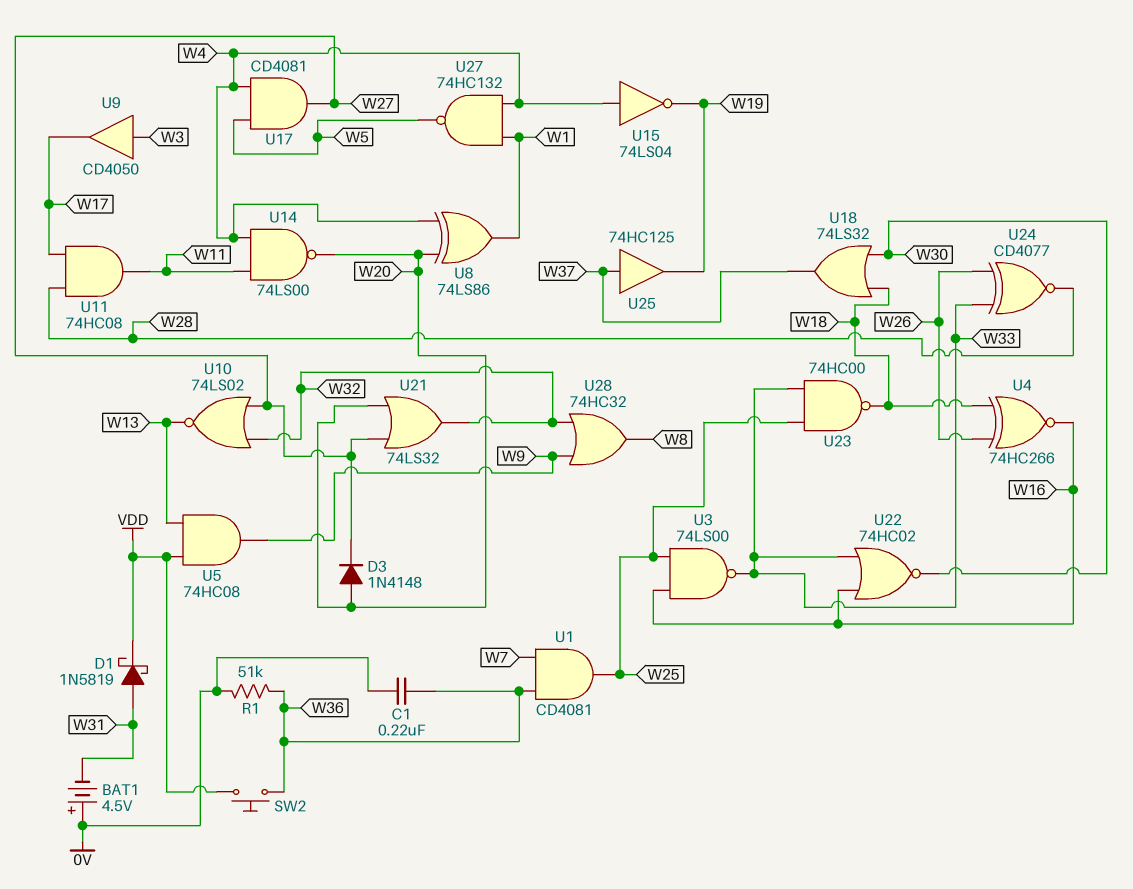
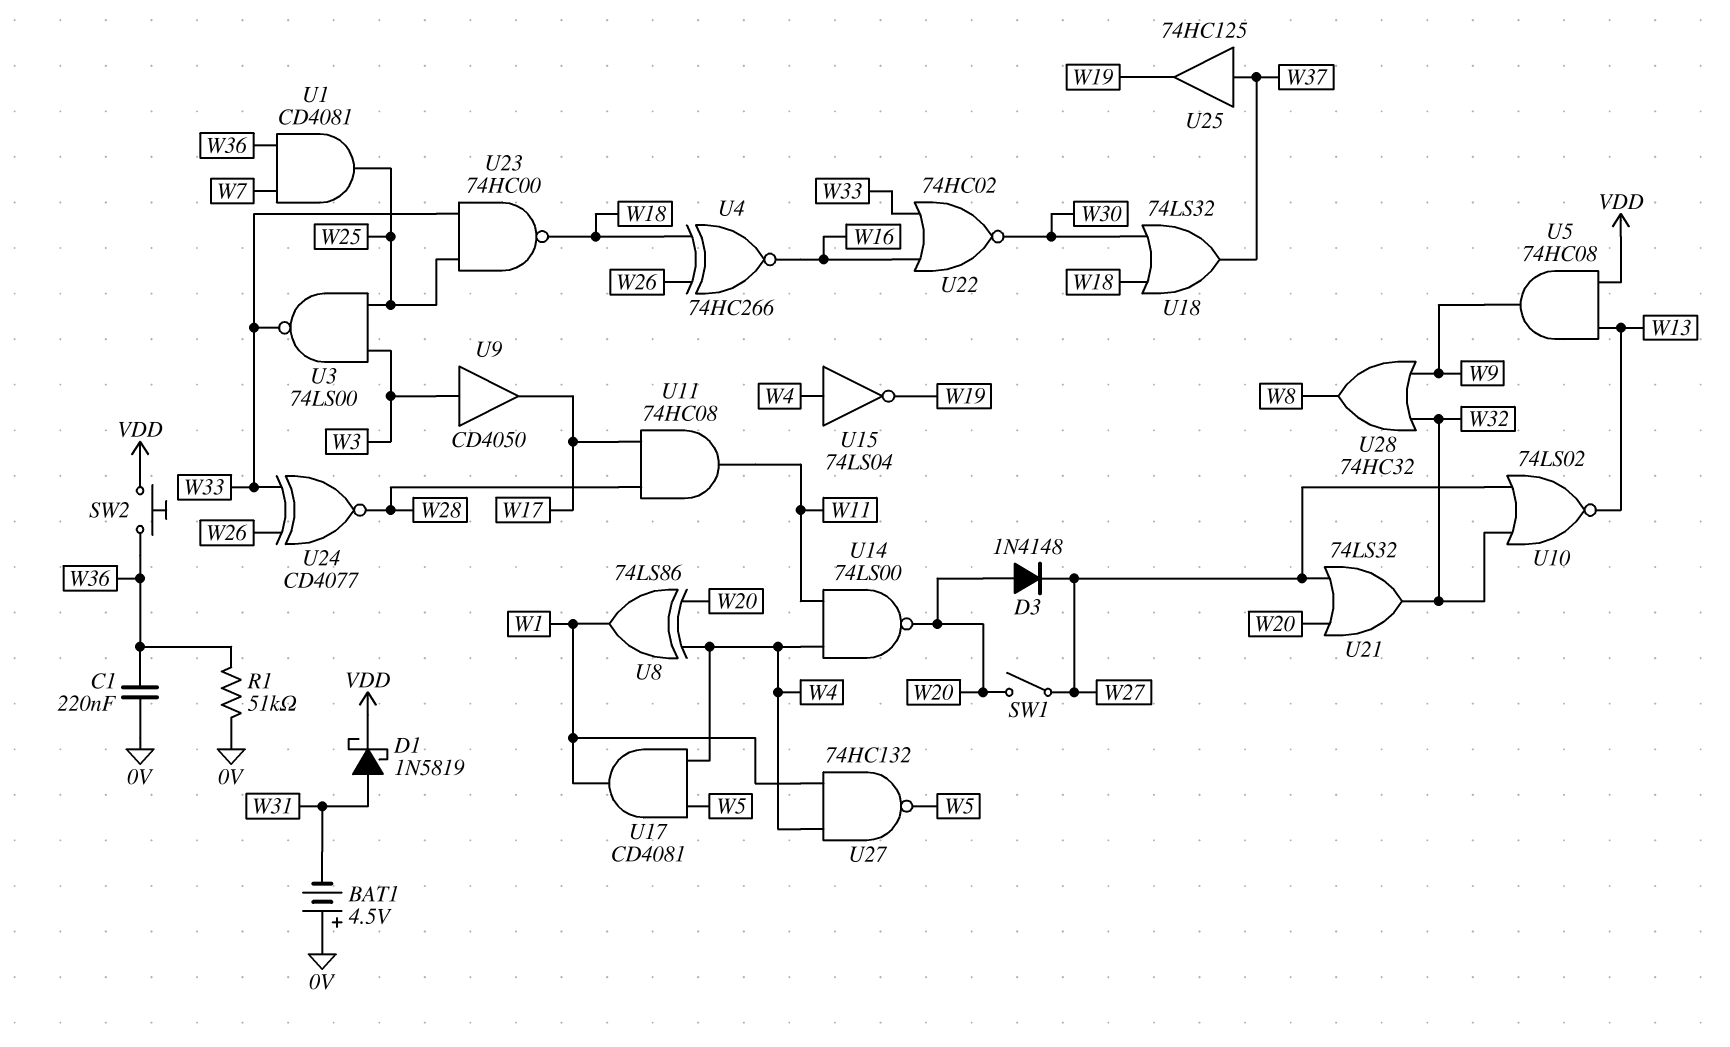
SW1: none -> switch (W20, W27)
U3: NAND 74LS00 (in W16, in W25, out W33) -> NAND 74LS00 (in W3, in W25, out W33)
U17: AND CD4081 (in W4, in W5, out W27) -> AND CD4081 (in W4, in W5, out W1)

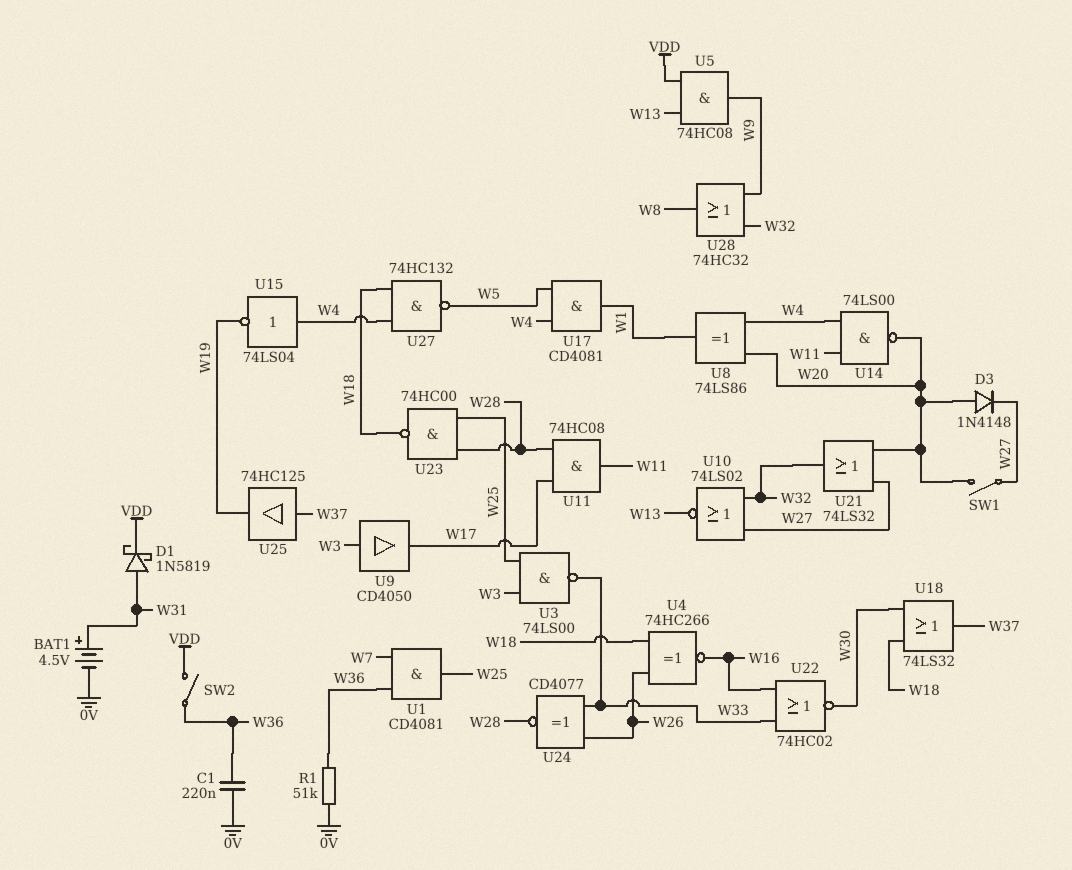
BAT1: 4.5V (plus 0V, minus W31) -> 4.5V (plus W31, minus 0V)
SW2: button (VDD, W36) -> switch (VDD, W36)
U23: NAND 74HC00 (in W25, in W33, out W18) -> NAND 74HC00 (in W25, in W28, out W18)
U27: NAND 74HC132 (in W1, in W4, out W5) -> NAND 74HC132 (in W4, in W18, out W5)

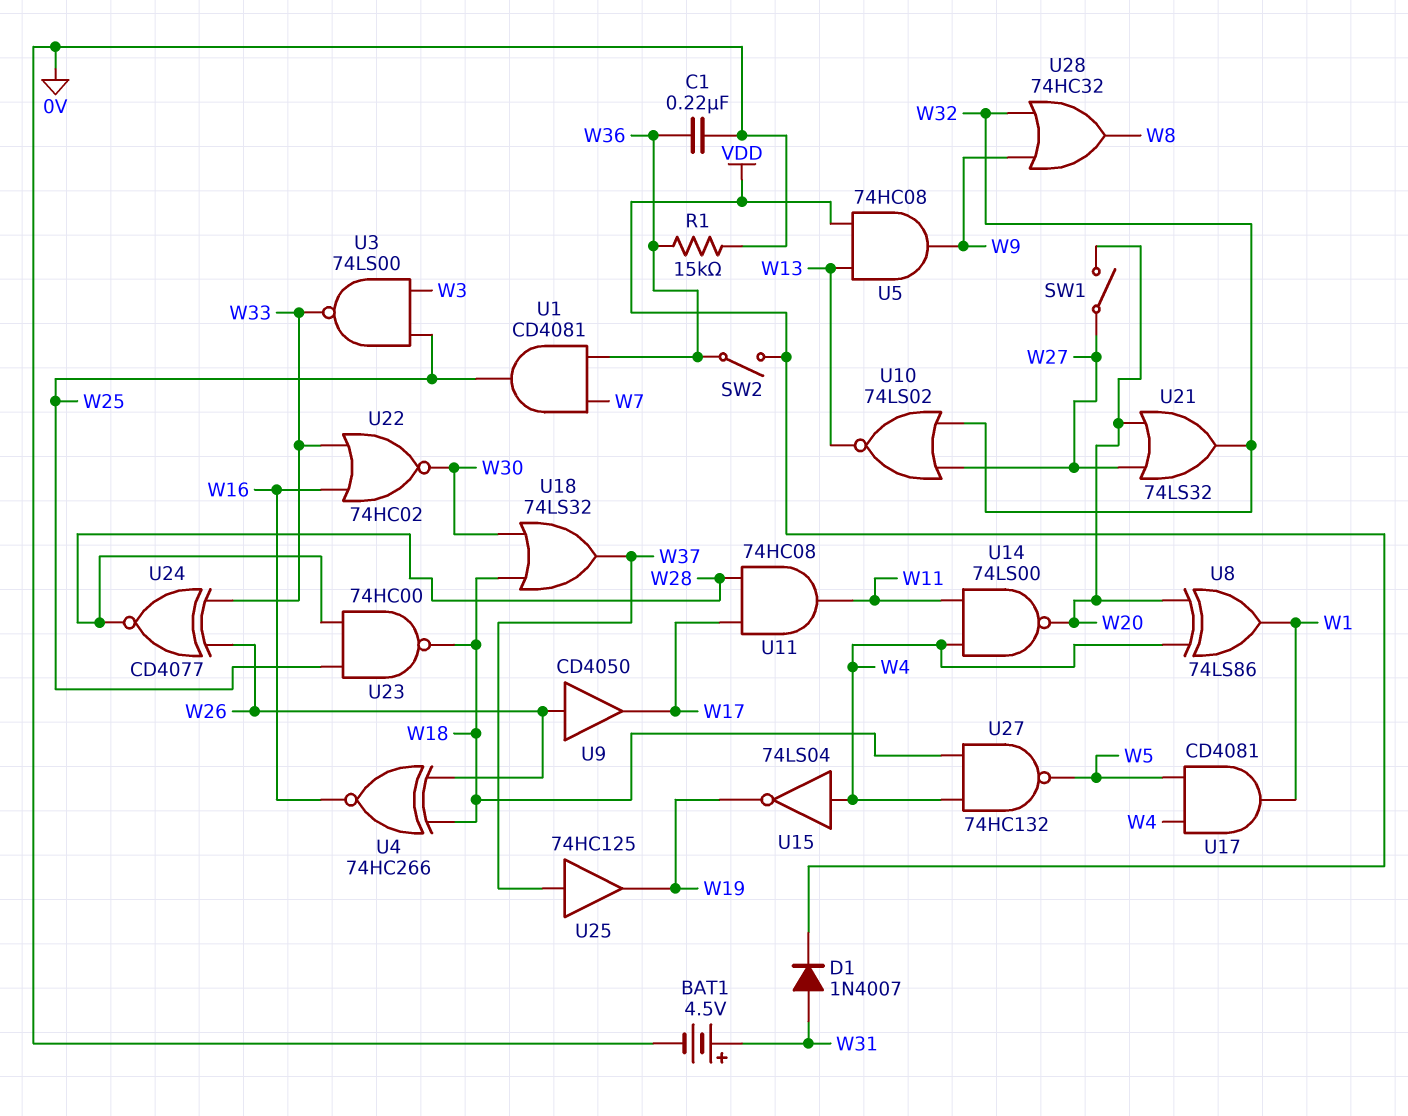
D1: schottky 1N5819 (A W31, K VDD) -> diode 1N4007 (A W31, K VDD)
D3: diode 1N4148 (A W20, K W27) -> none
R1: 51k (0V, W36) -> 15k (0V, W36)
U9: buffer CD4050 (in W3, out W17) -> buffer CD4050 (in W26, out W17)

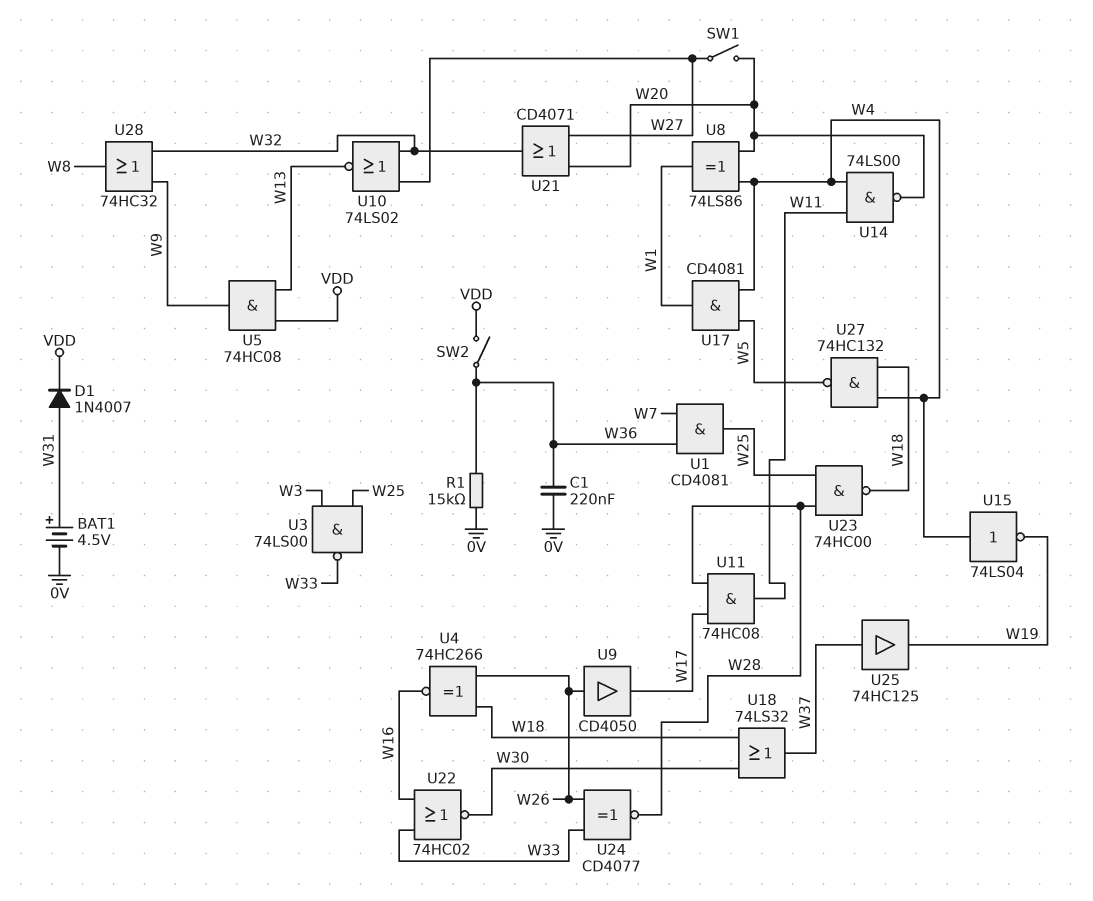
U21: OR 74LS32 (in W20, in W27, out W32) -> OR CD4071 (in W20, in W27, out W32)

